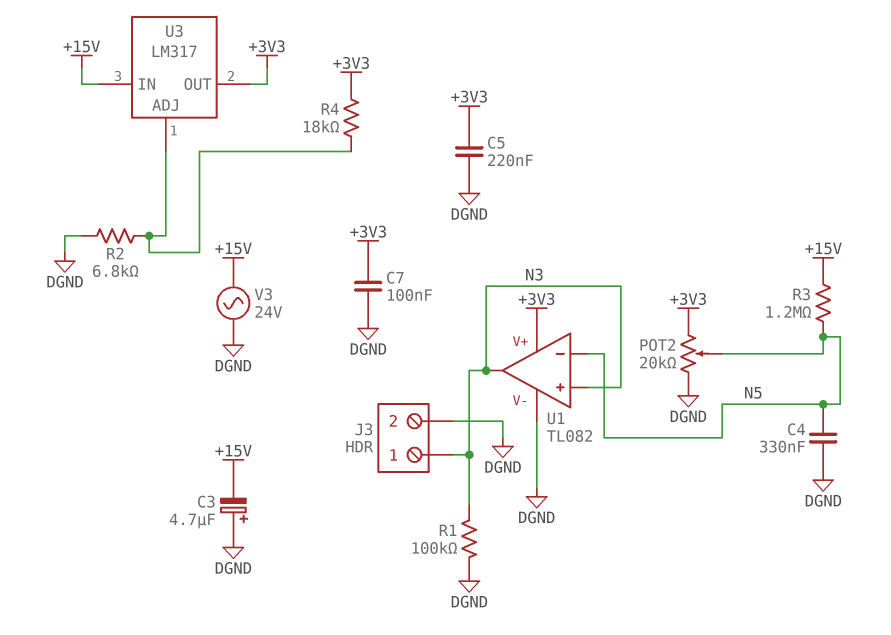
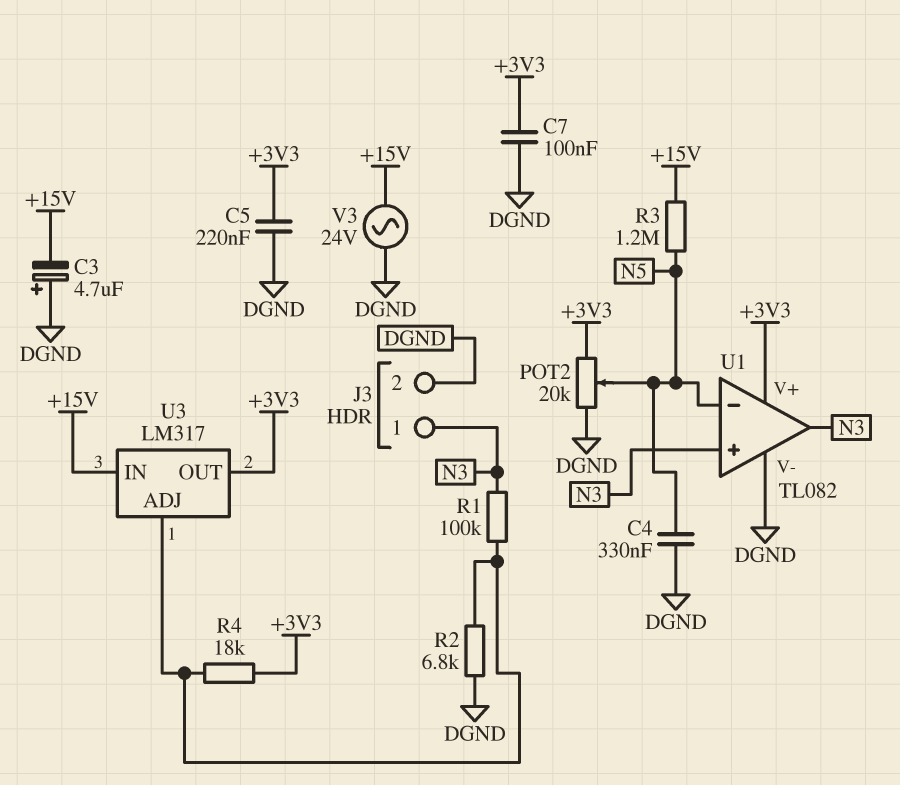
R1: 100k (DGND, N3) -> 100k (N3, U3/ADJ)

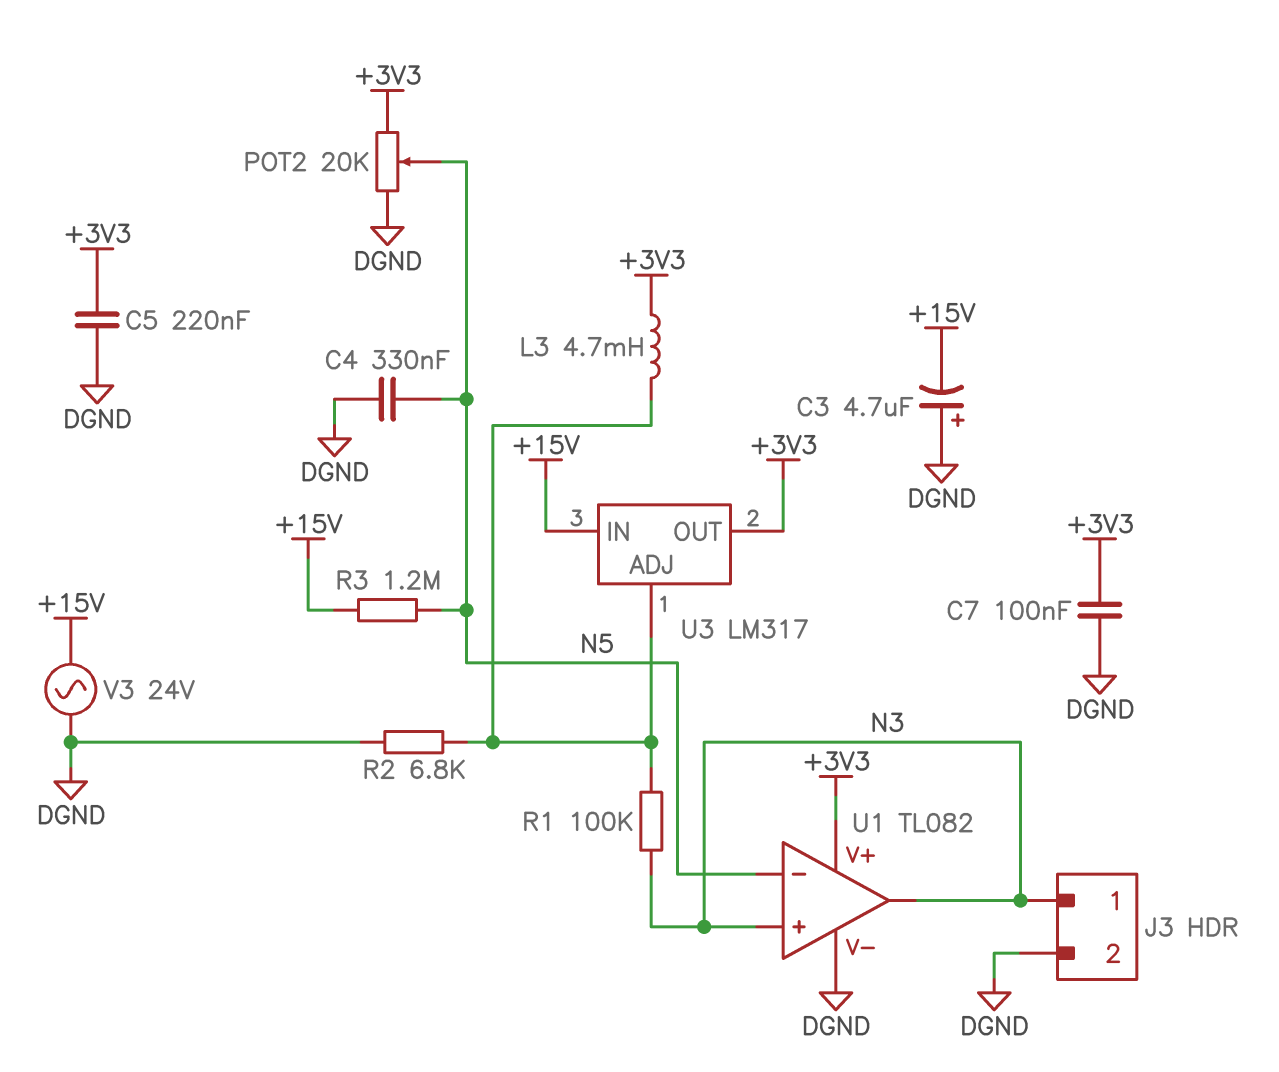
L3: none -> 4.7mH (+3V3, U3/ADJ)
R4: 18k (+3V3, U3/ADJ) -> none

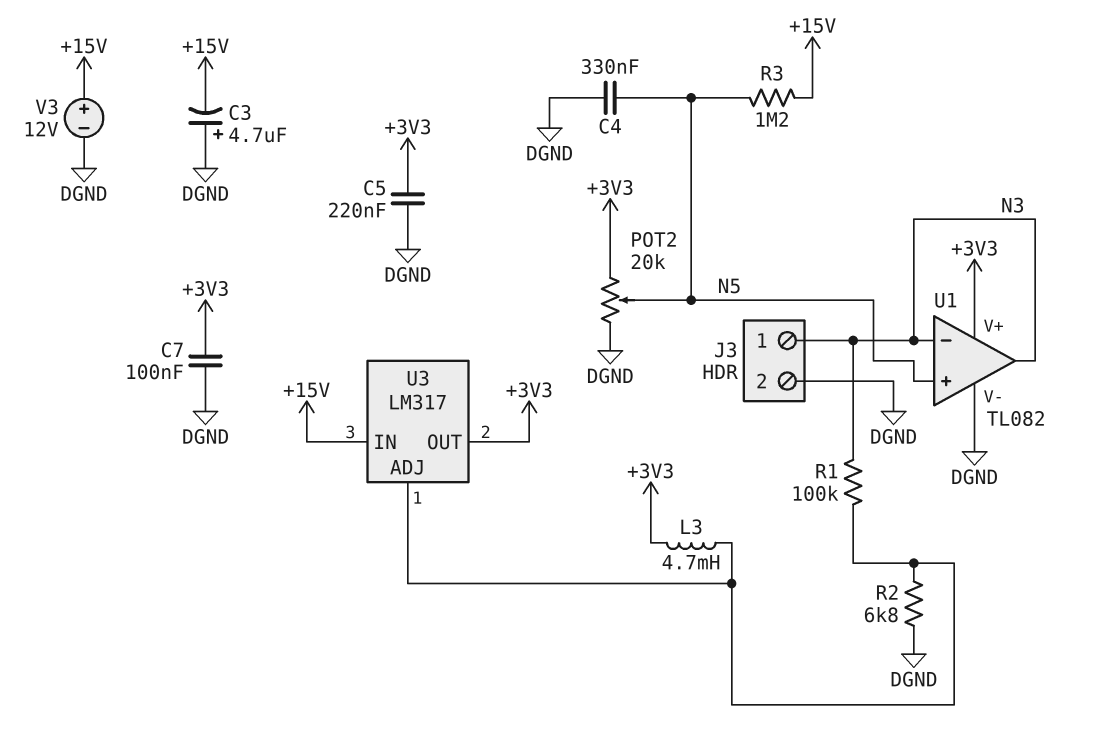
U1 pin in+: N3 -> N5
U1 pin in-: N5 -> N3
V3: AC 24V (+15V, DGND) -> 12V (plus +15V, minus DGND)

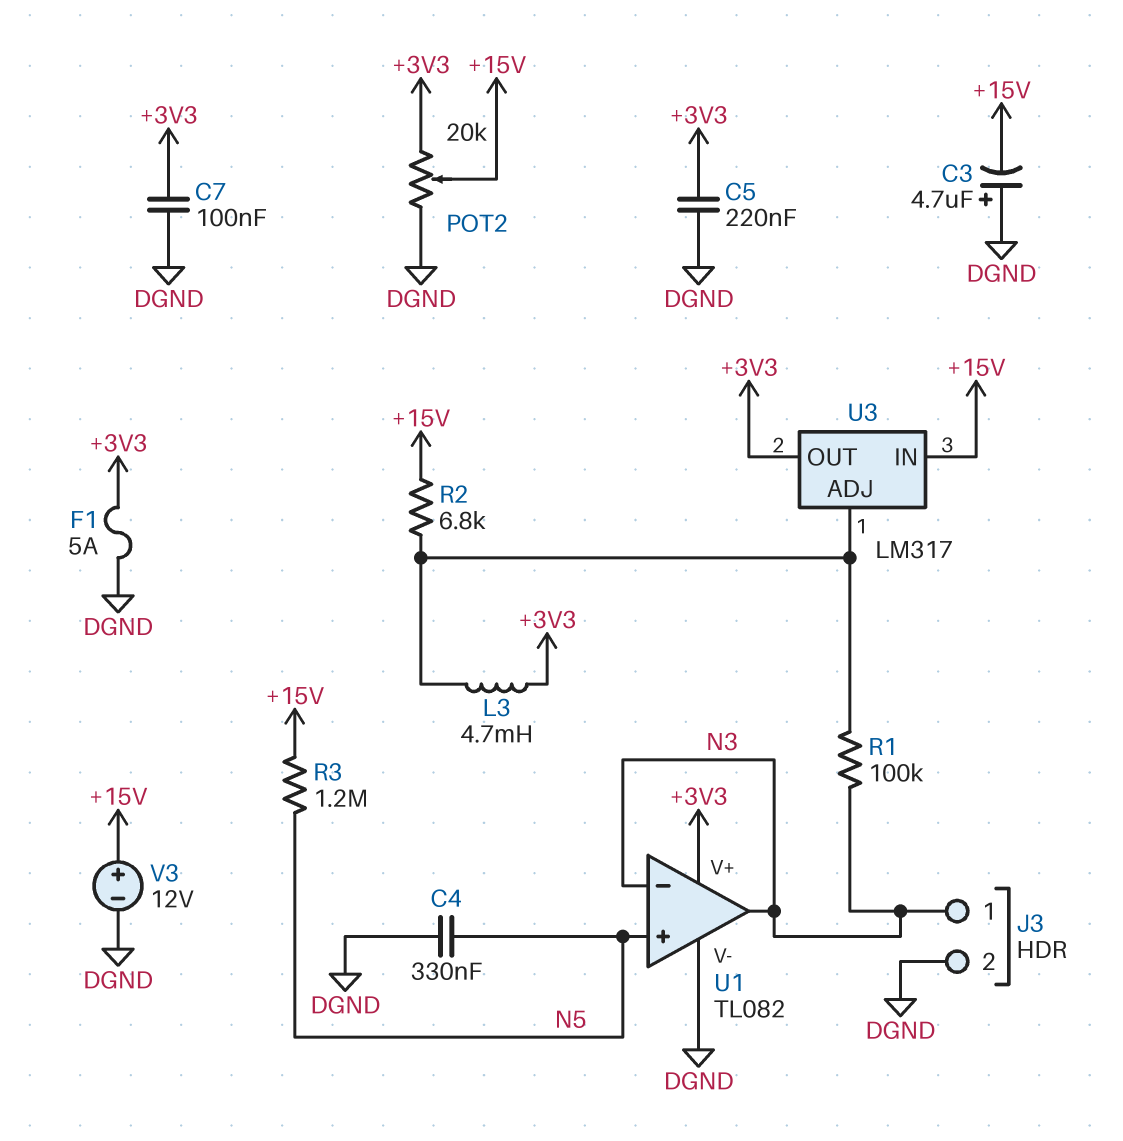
F1: none -> 5A (+3V3, DGND)
POT2: 20k (+3V3, DGND, wiper N5) -> 20k (+3V3, DGND, wiper +15V)
R2: 6.8k (DGND, U3/ADJ) -> 6.8k (+15V, U3/ADJ)

